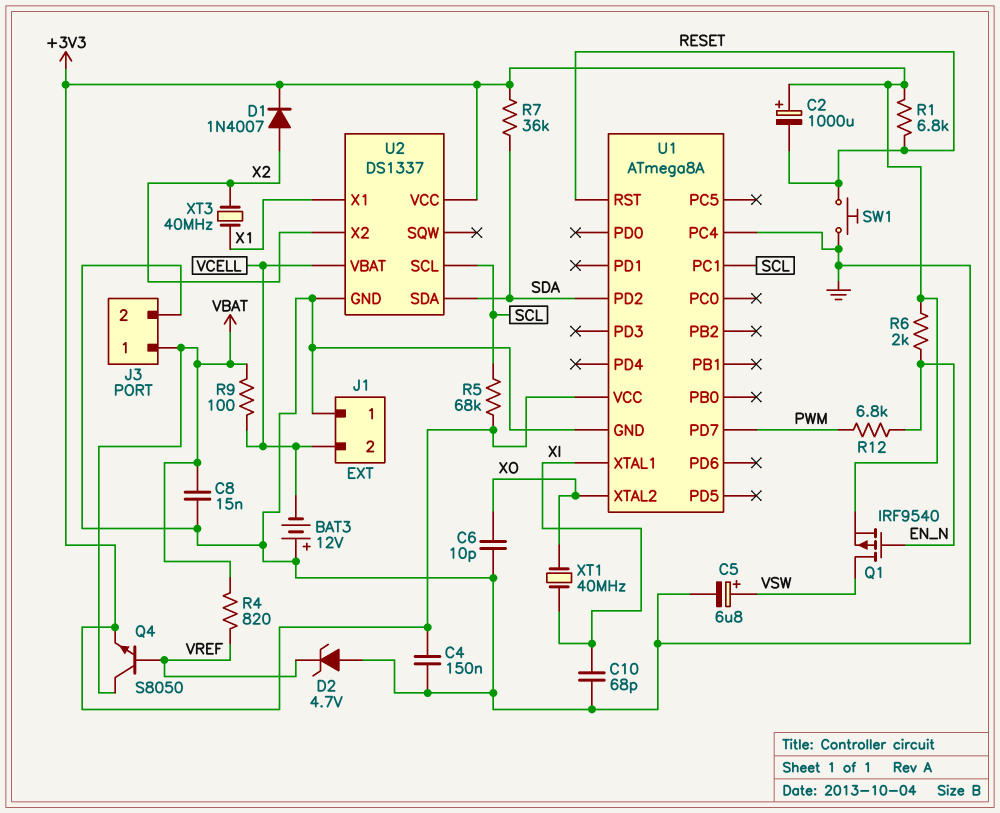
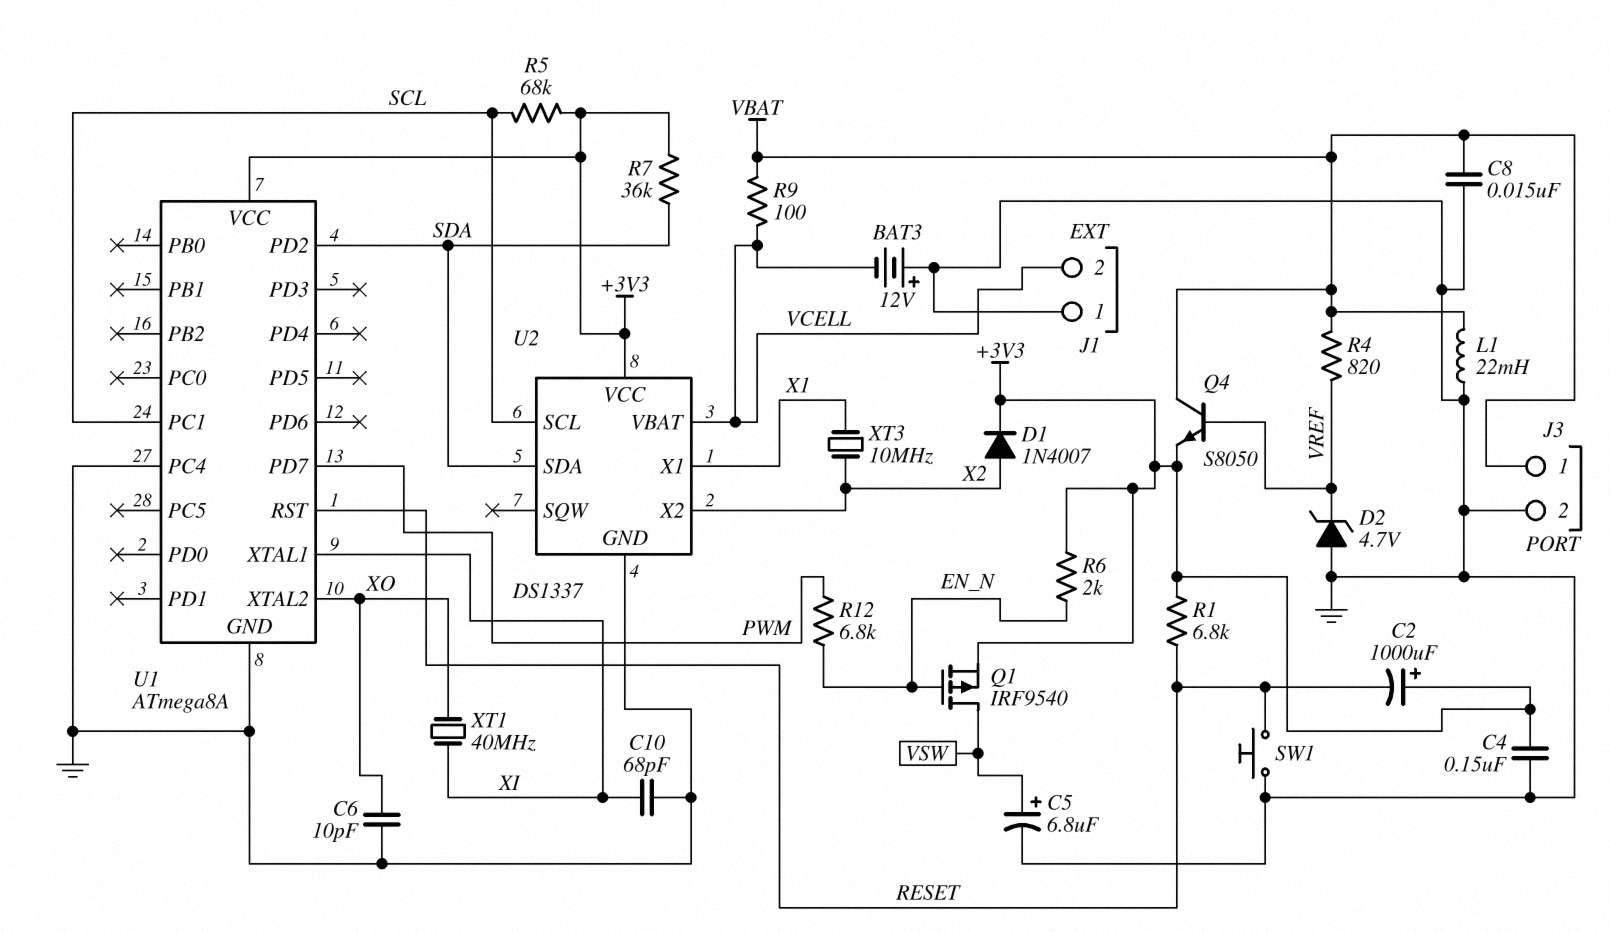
L1: none -> 22mH (GND, VBAT)
XT3: 40MHz (X1, X2) -> 10MHz (X1, X2)

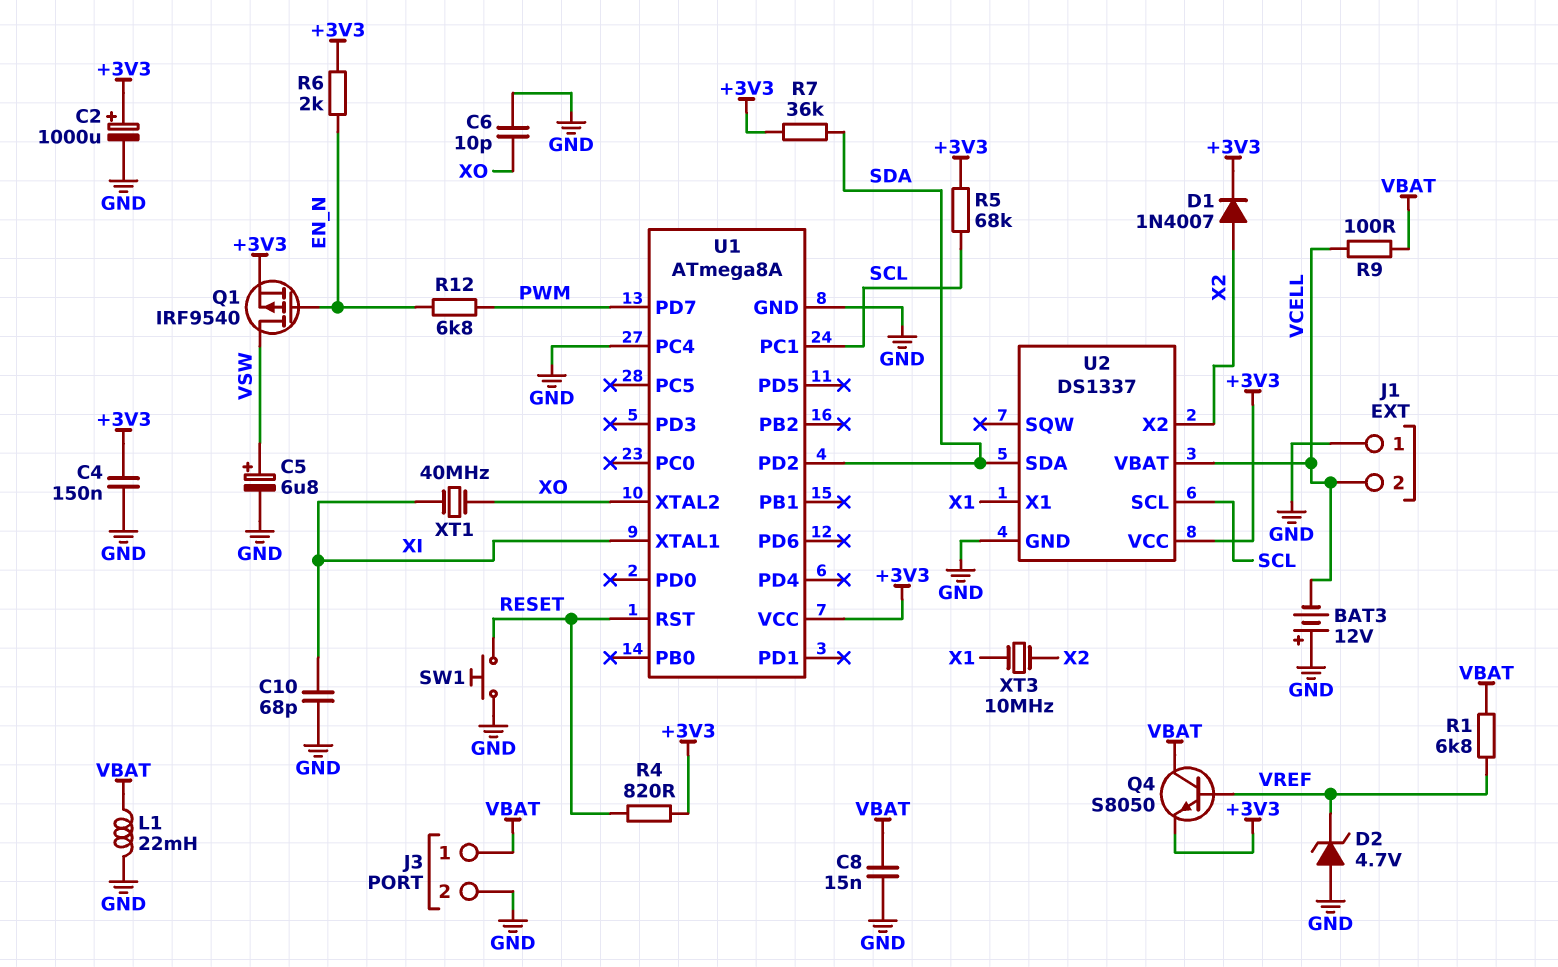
C2: 1000uF (plus +3V3, minus RESET) -> 1000uF (plus +3V3, minus GND)
R1: 6.8k (+3V3, RESET) -> 6.8k (VBAT, VREF)
R4: 820 (VBAT, VREF) -> 820 (+3V3, RESET)

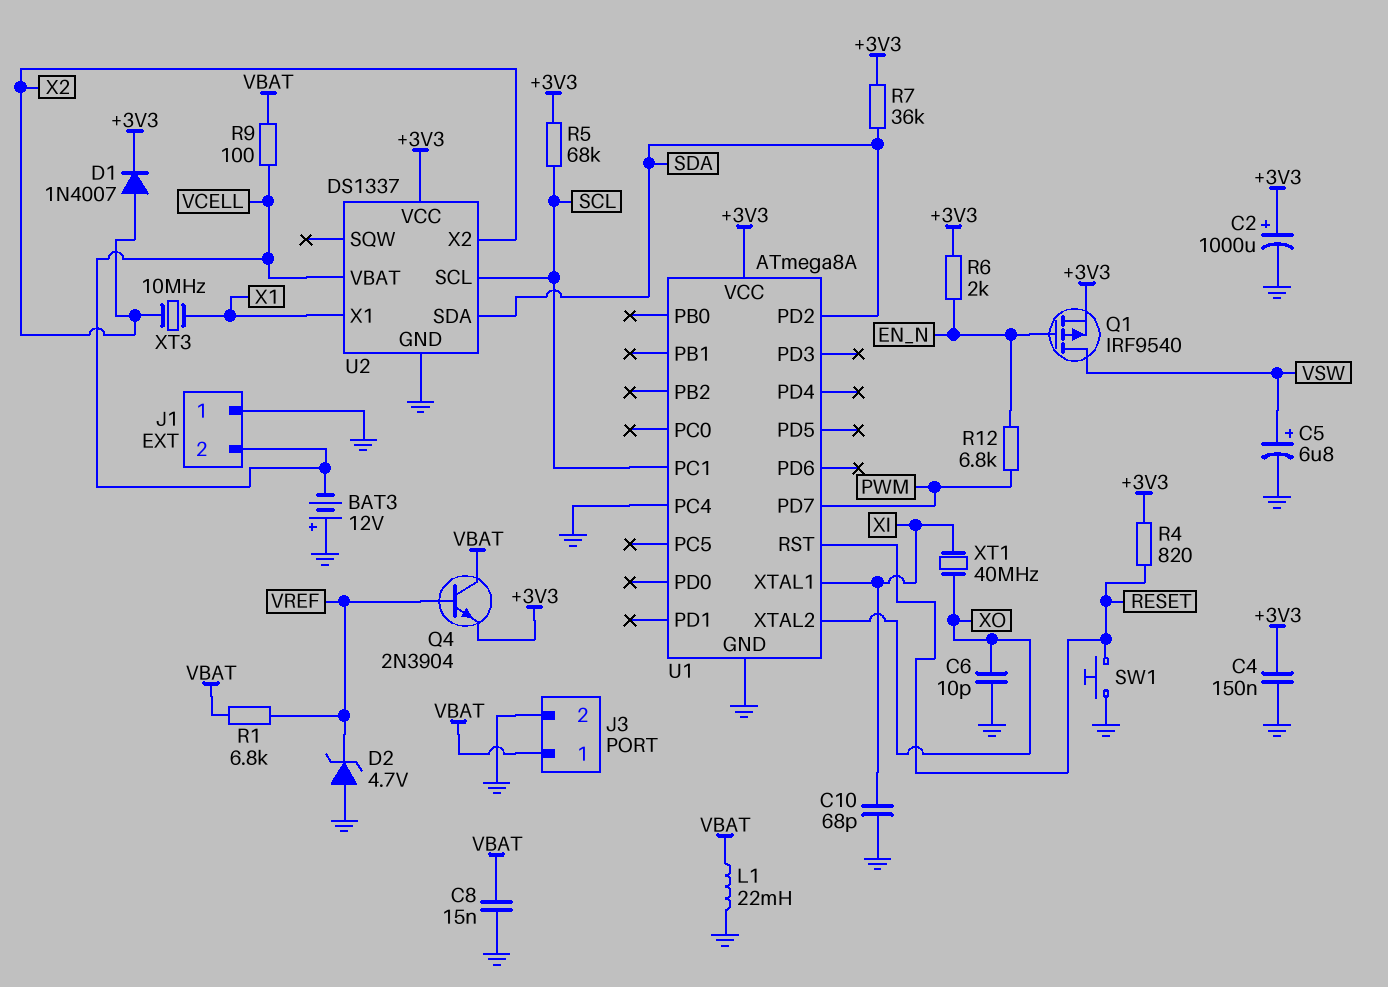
Q4: NPN S8050 (B VREF, C VBAT, E +3V3) -> NPN 2N3904 (B VREF, C VBAT, E +3V3)

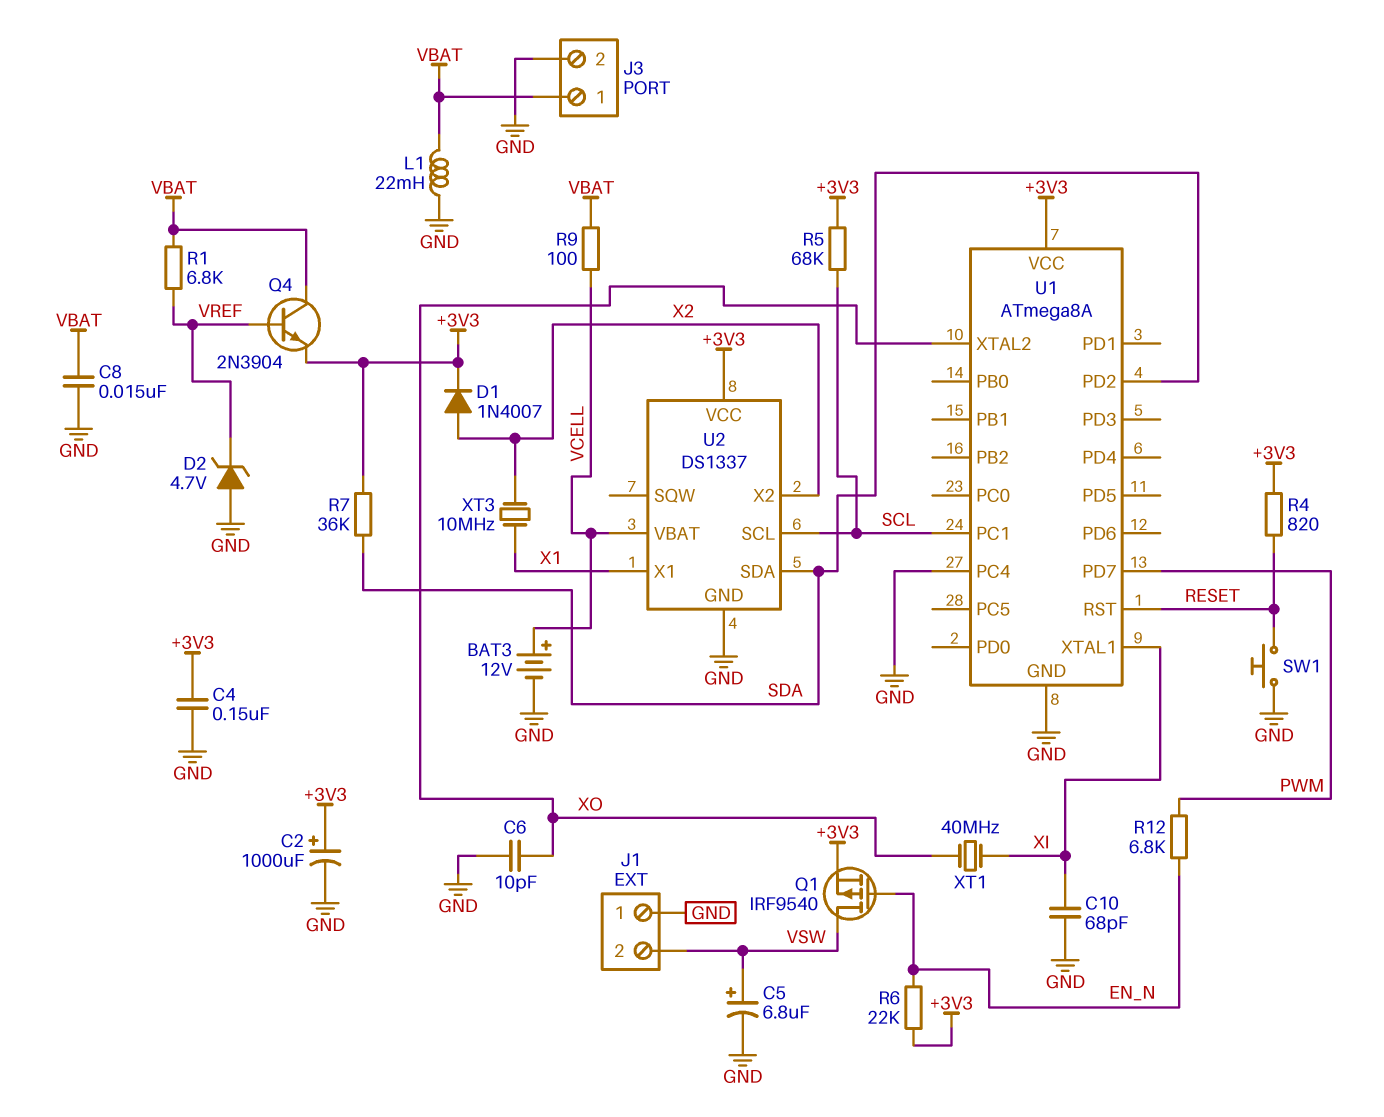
BAT3: 12V (plus GND, minus VCELL) -> 12V (plus VCELL, minus GND)
J1 pin 2: VCELL -> VSW
R6: 2k (+3V3, EN_N) -> 22k (+3V3, EN_N)

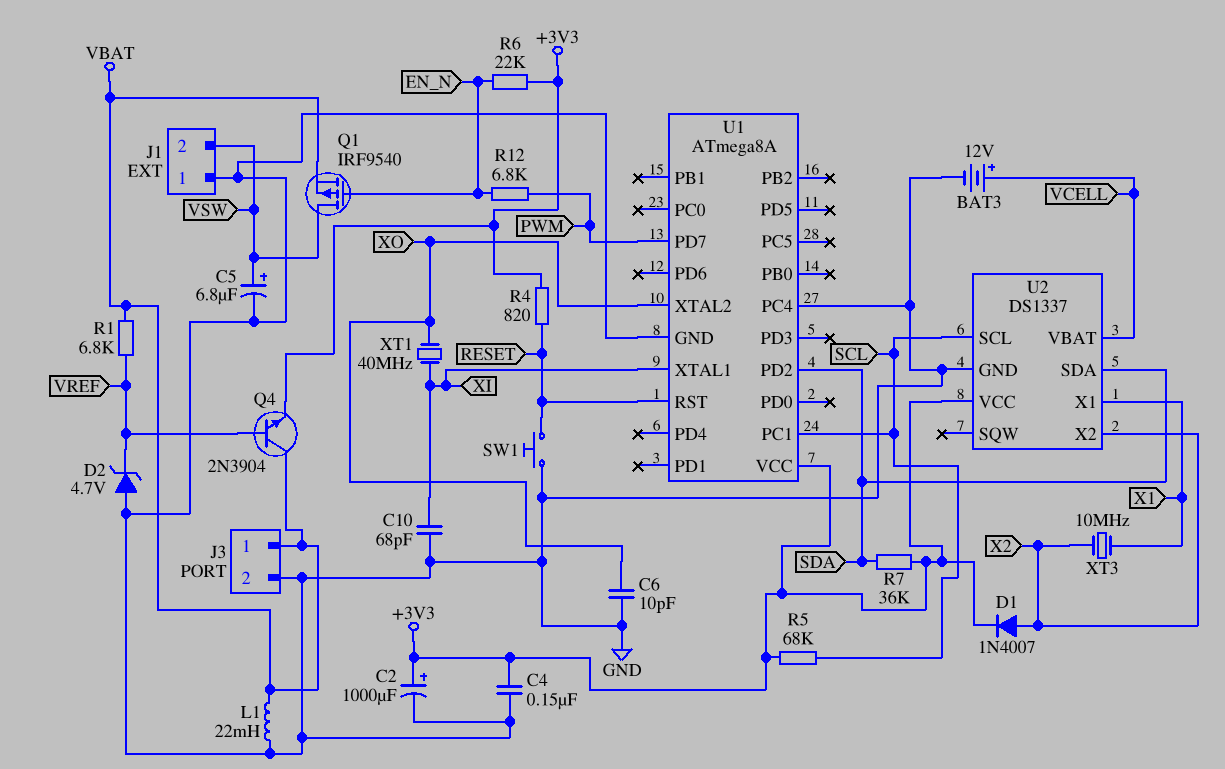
C8: 15nF (GND, VBAT) -> none
Q1: PMOS IRF9540 (G EN_N, D VSW, S +3V3) -> PMOS IRF9540 (G EN_N, D VSW, S VBAT)
R9: 100 (VBAT, VCELL) -> none

